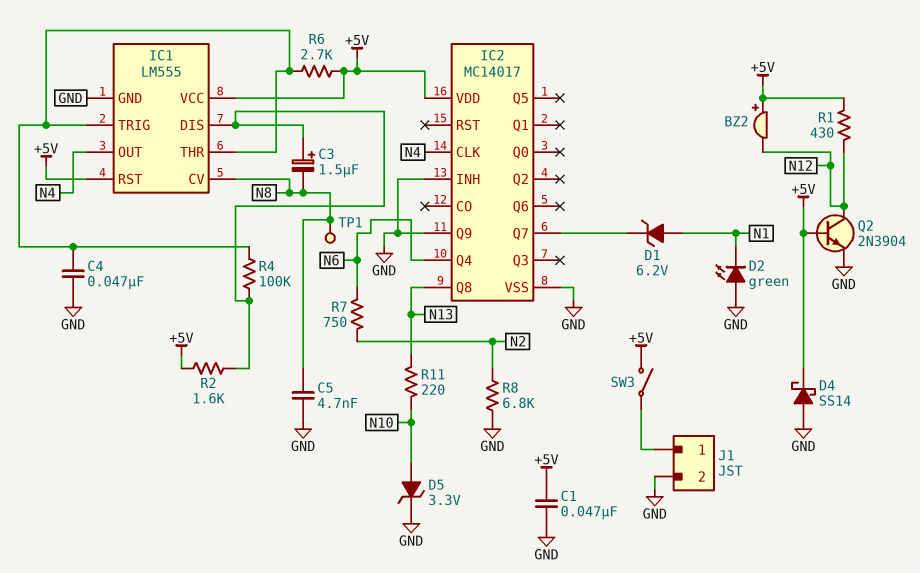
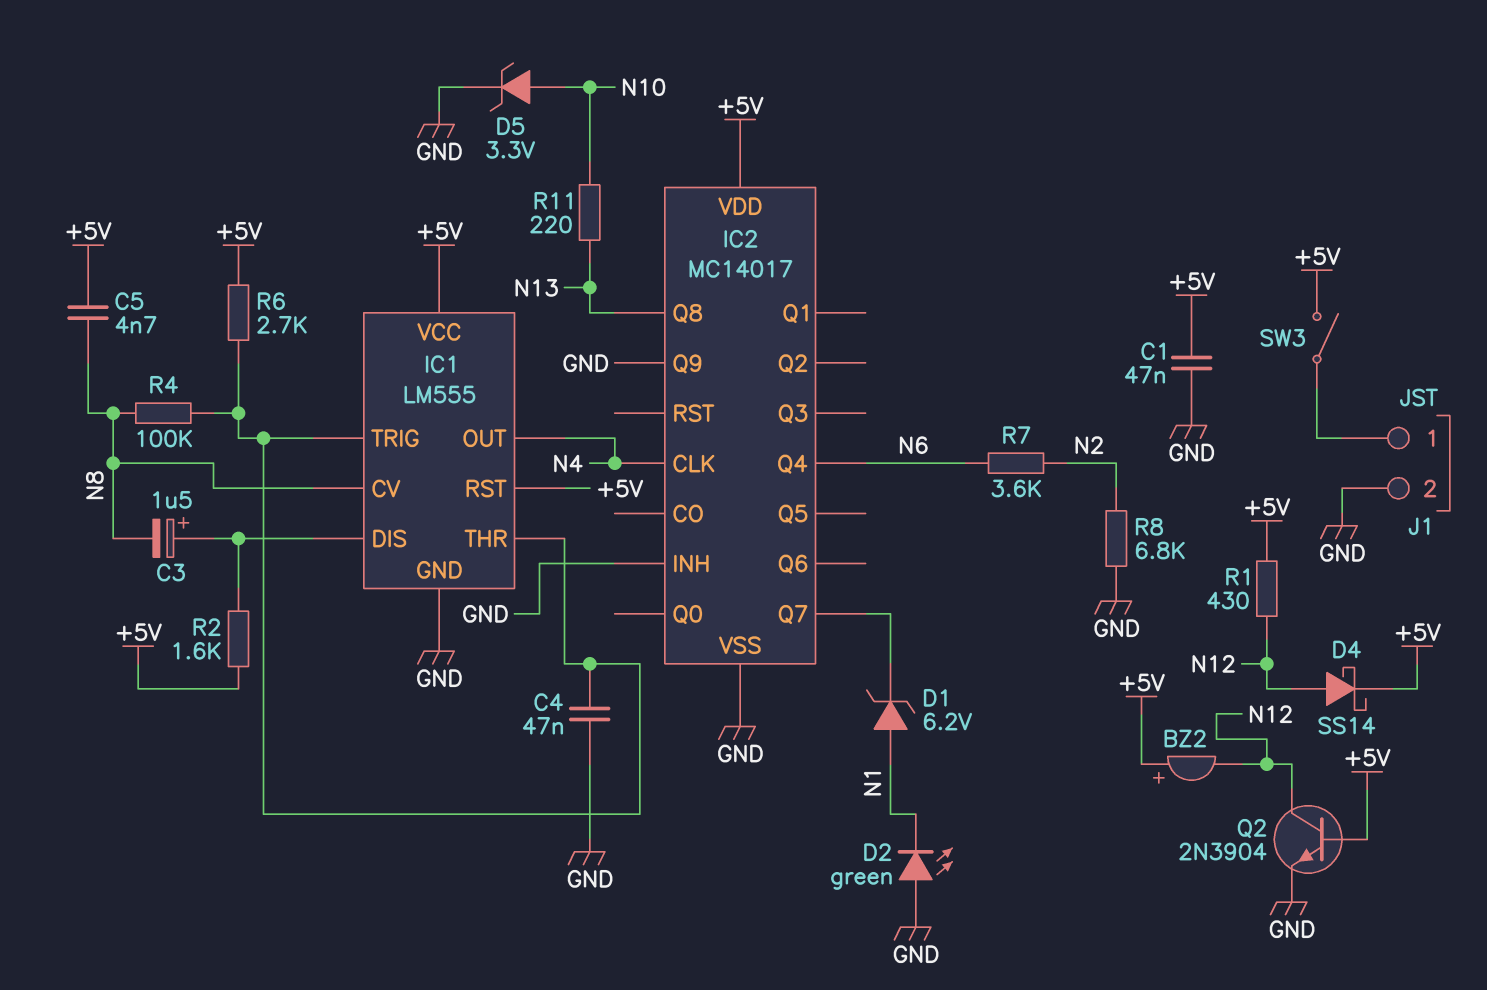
C5: 4.7nF (GND, N8) -> 4.7nF (+5V, N8)
D4: schottky SS14 (A GND, K +5V) -> schottky SS14 (A N12, K +5V)
R4: 100k (IC1/DIS, IC1/THR) -> 100k (IC1/THR, N8)
R7: 750 (N2, N6) -> 3.6k (N2, N6)
TP1: test point (N8) -> none

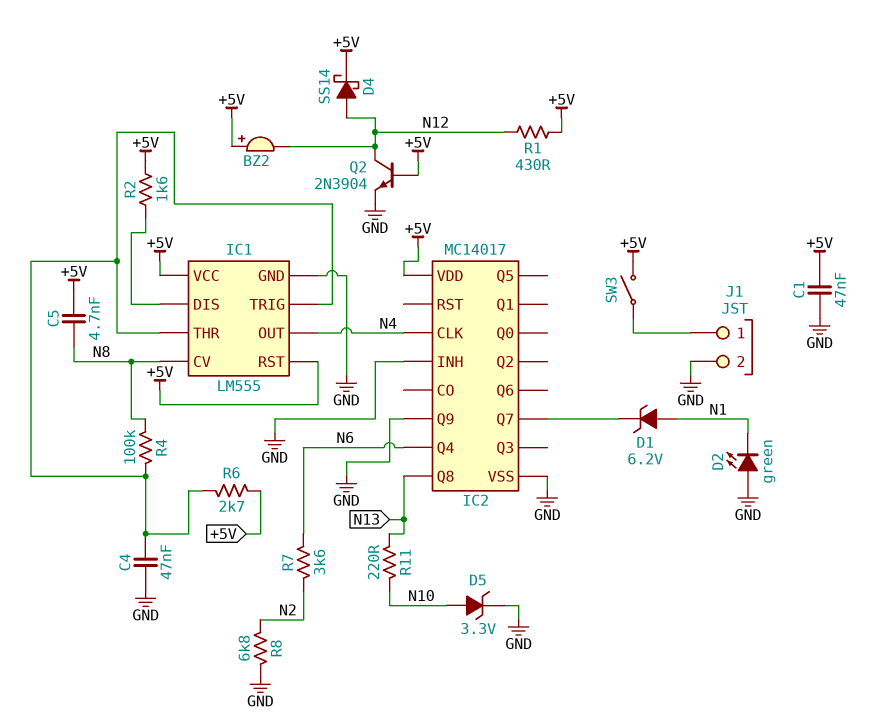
C3: 1.5uF (plus IC1/DIS, minus N8) -> none

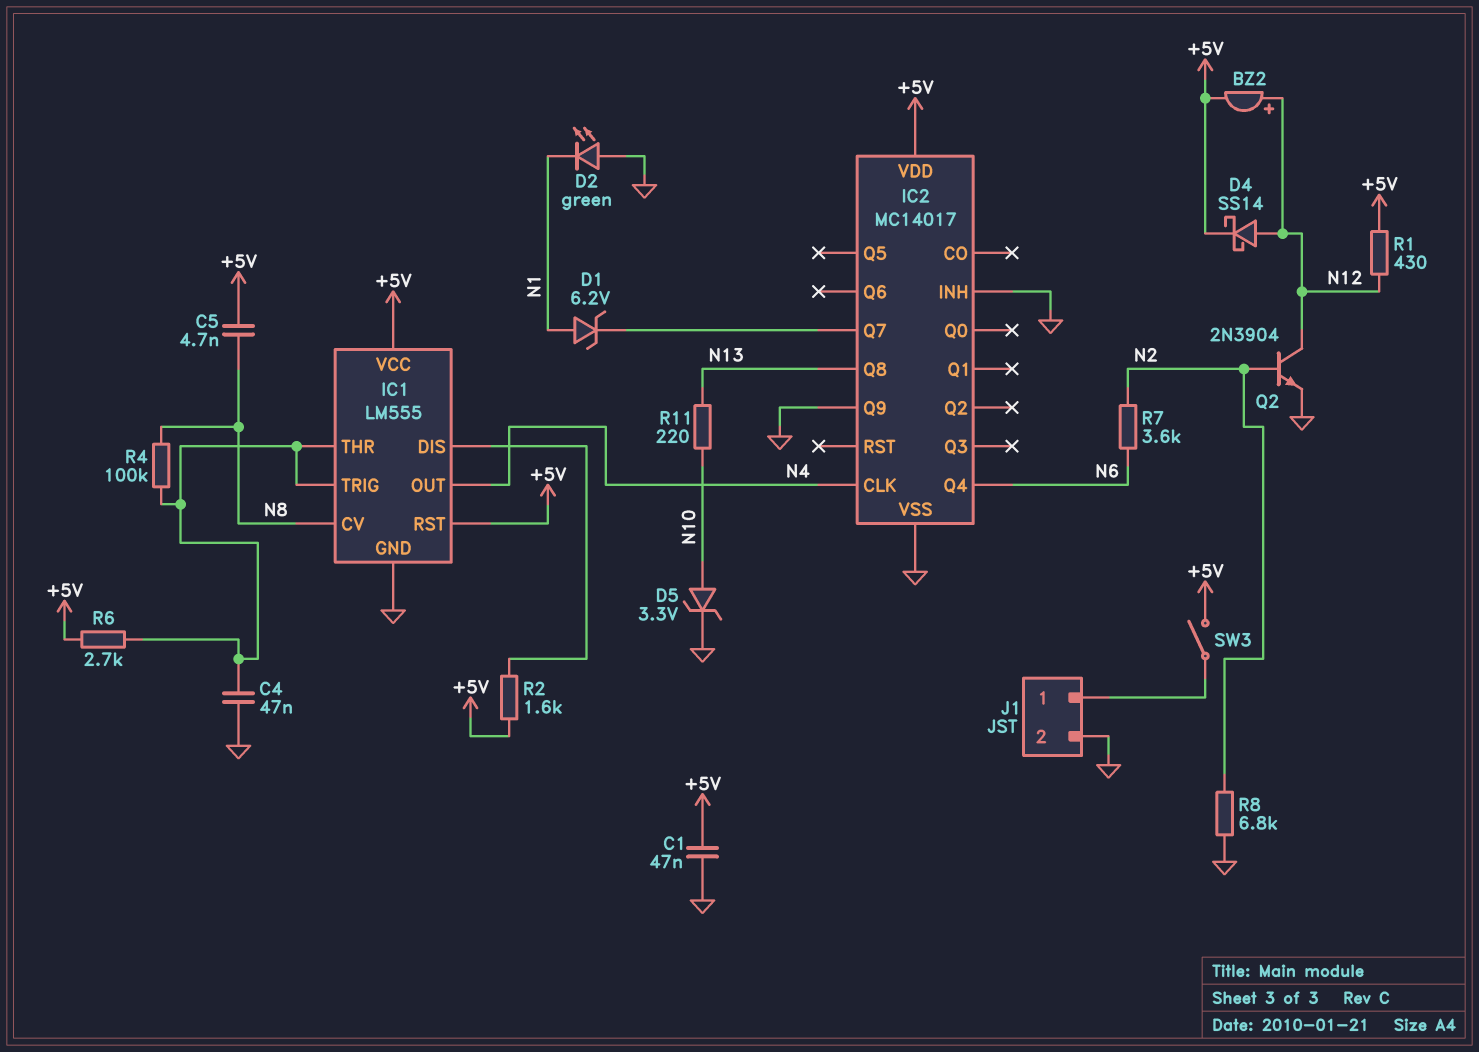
BZ2: buzzer (plus +5V, minus N12) -> buzzer (plus N12, minus +5V)
Q2: NPN 2N3904 (B +5V, C N12, E GND) -> NPN 2N3904 (B N2, C N12, E GND)

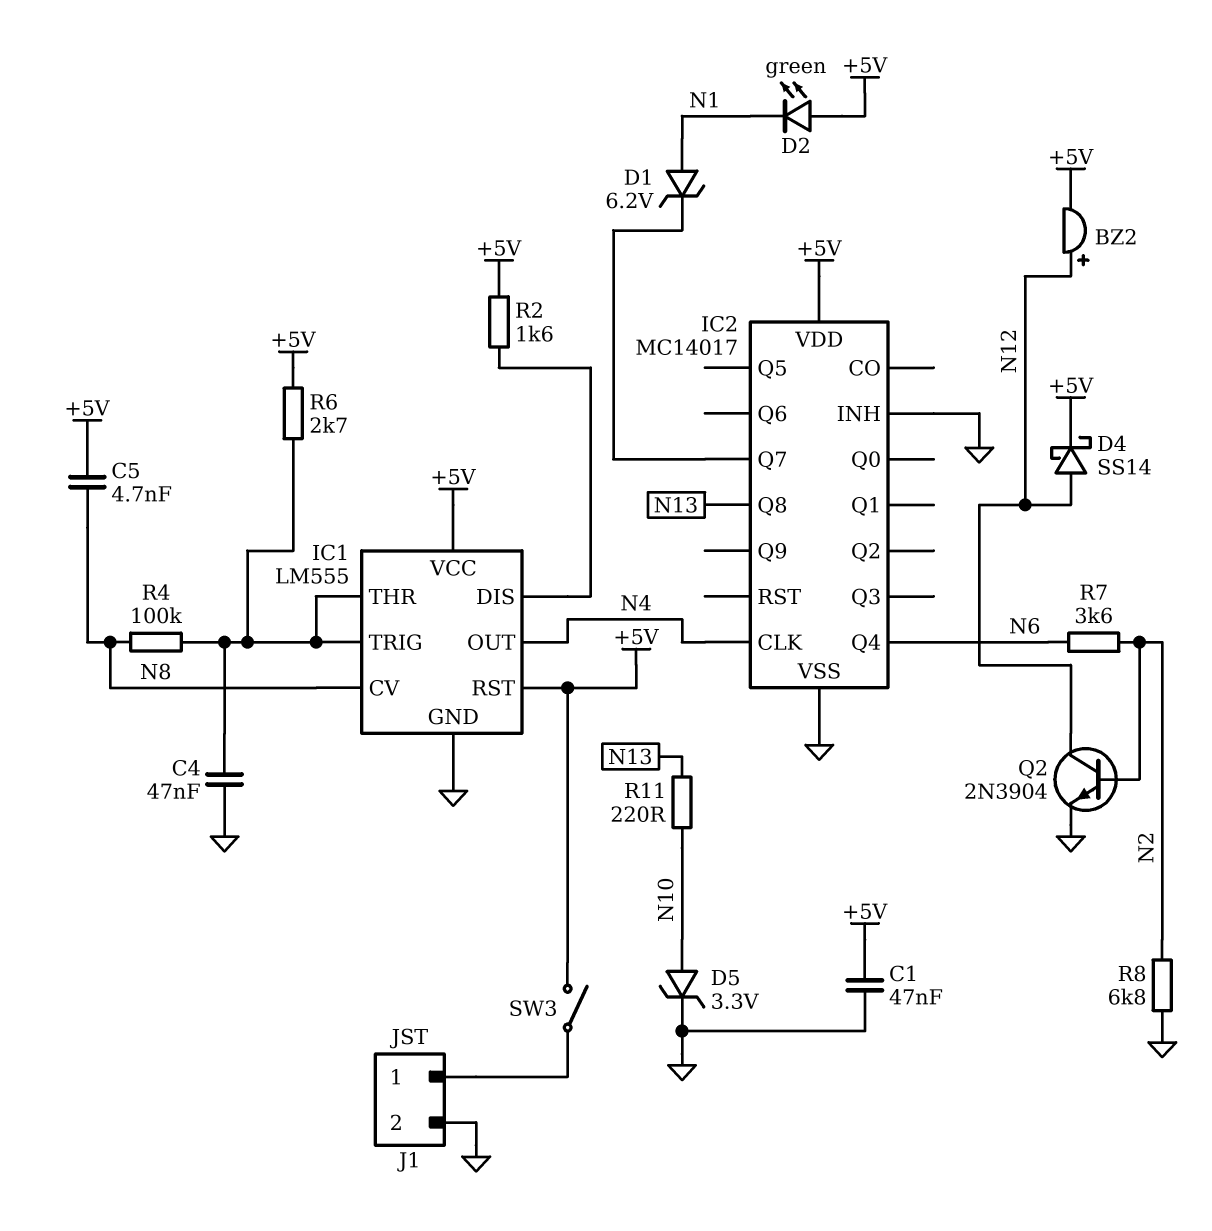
D2: LED green (A GND, K N1) -> LED green (A +5V, K N1)
IC2 pin Q9: GND -> none
R1: 430 (+5V, N12) -> none

